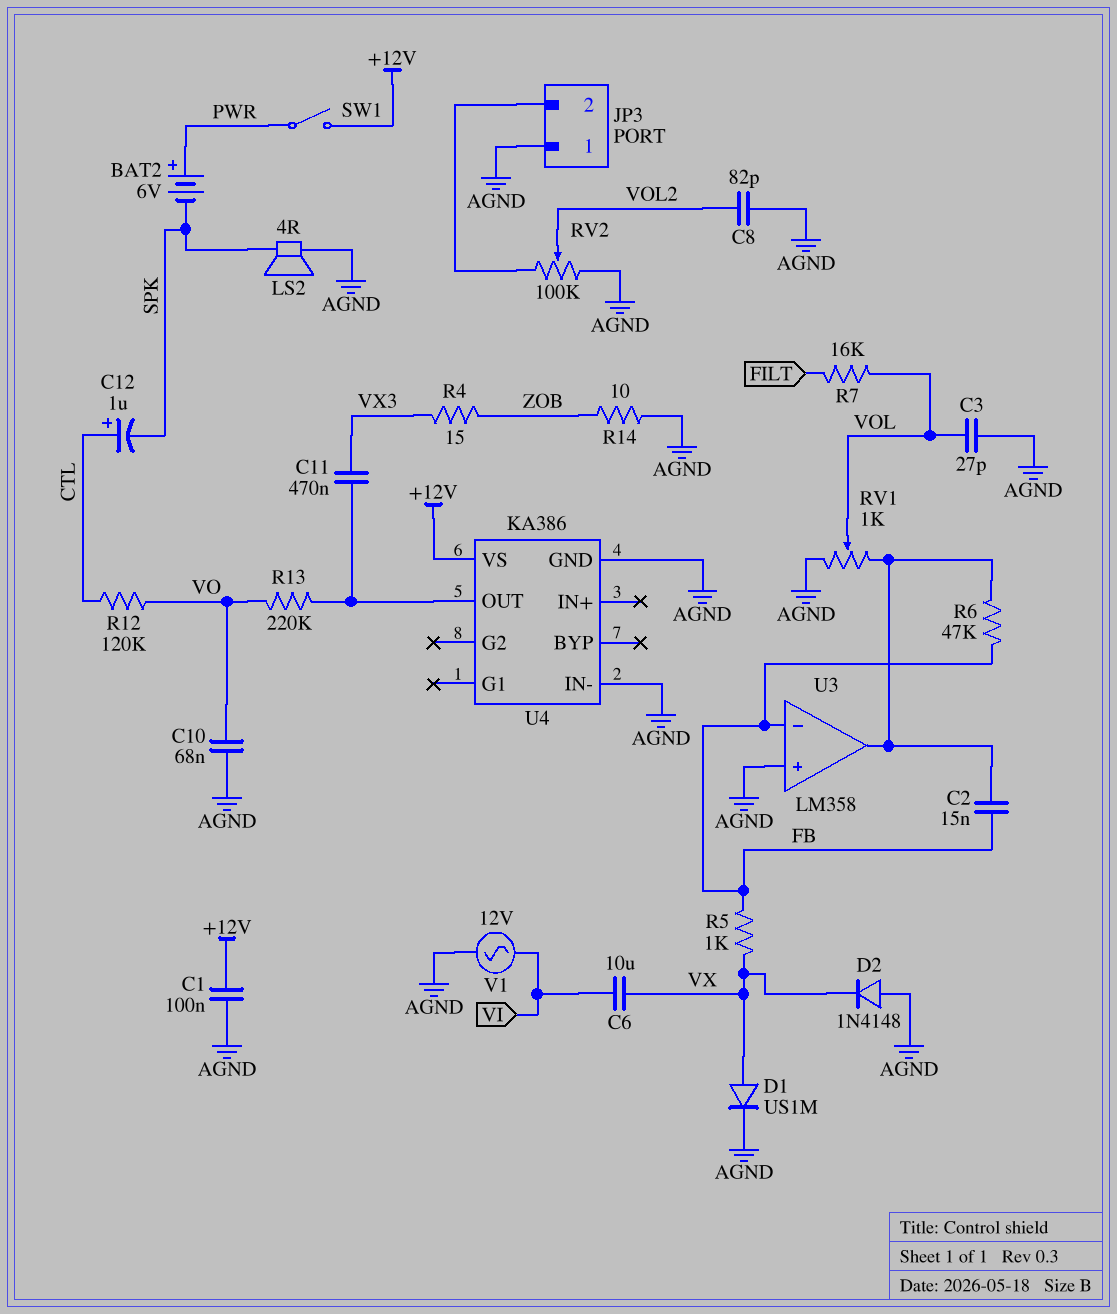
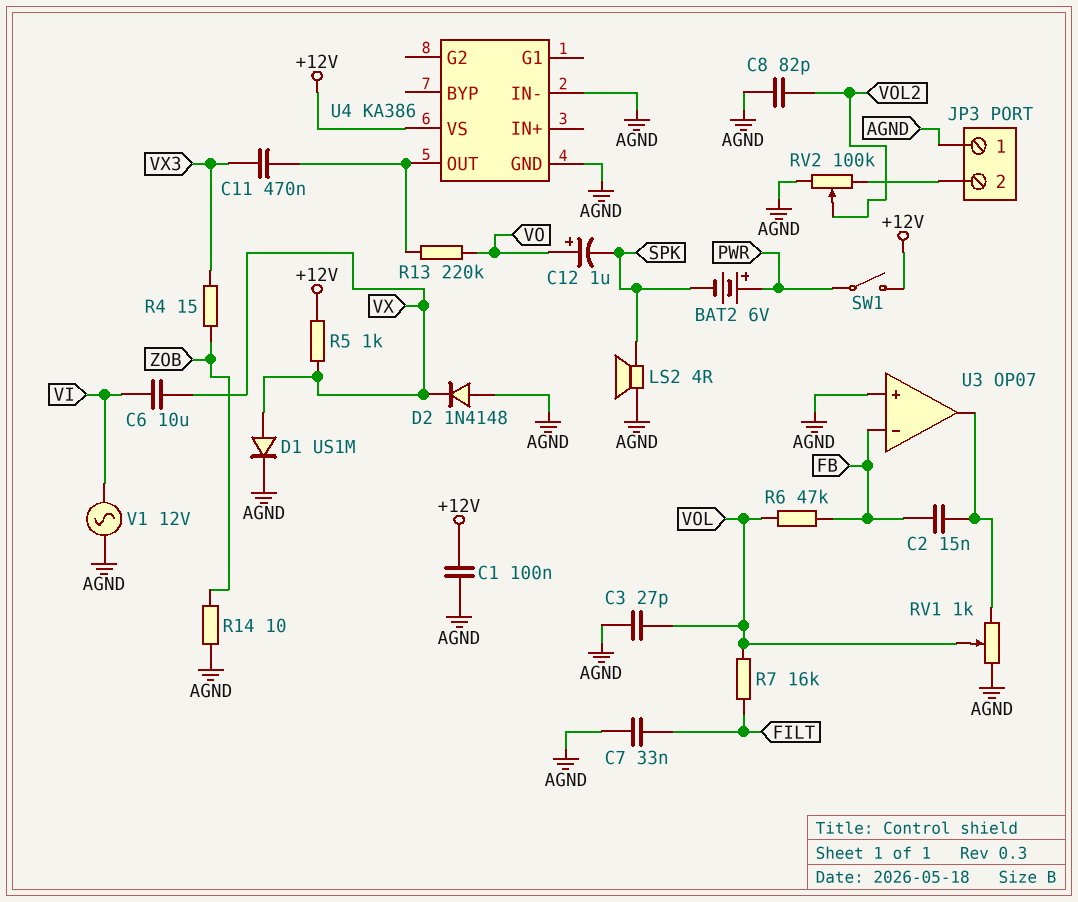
C7: none -> 33nF (AGND, FILT)
C10: 68nF (AGND, VO) -> none
C12: 1uF (plus CTL, minus SPK) -> 1uF (plus VO, minus SPK)
R5: 1k (FB, VX) -> 1k (+12V, VX)
R6: 47k (FB, U3/out) -> 47k (FB, VOL)
R12: 120k (CTL, VO) -> none
U3: LM358 -> OP07

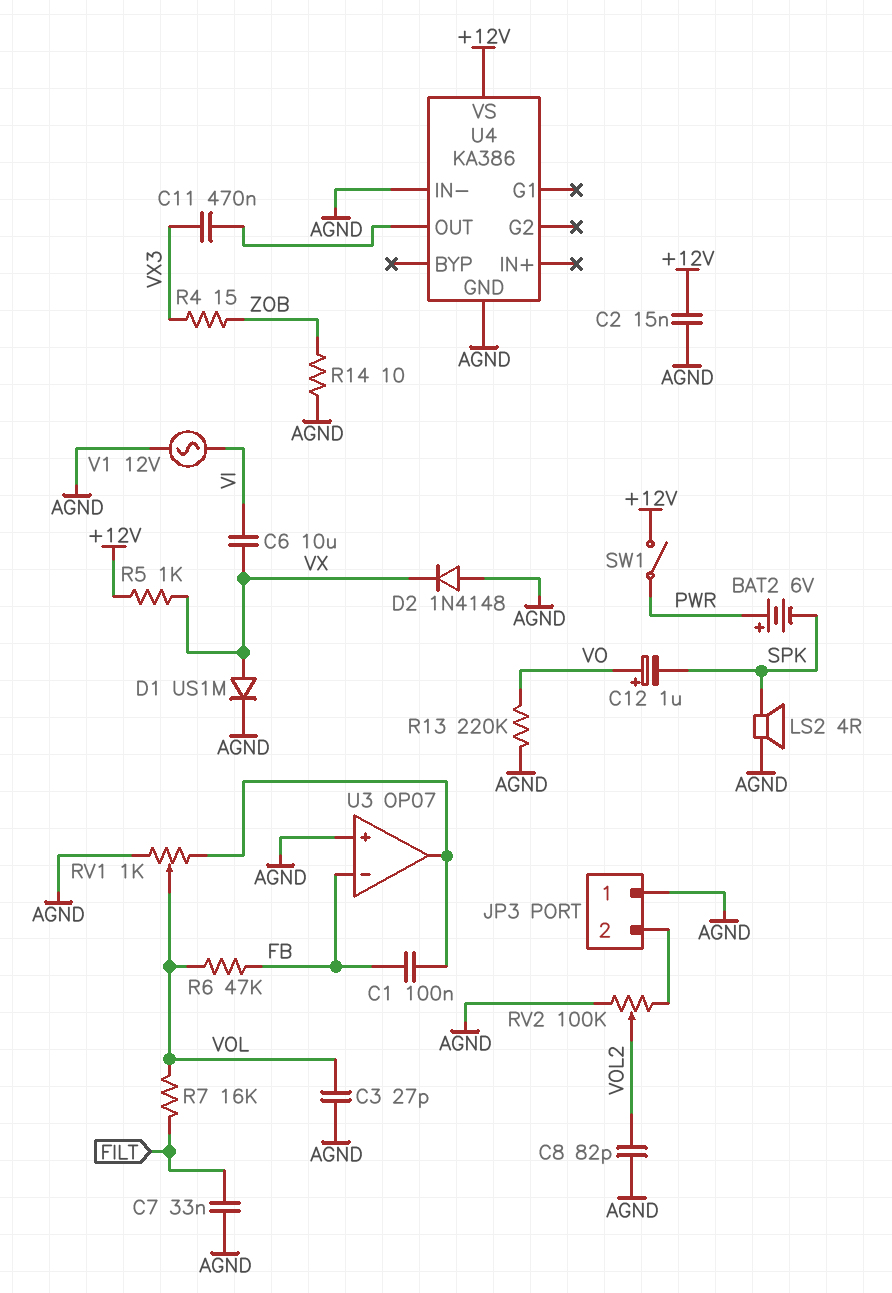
C1: 100nF (+12V, AGND) -> 100nF (FB, U3/out)
C2: 15nF (FB, U3/out) -> 15nF (+12V, AGND)
R13: 220k (U4/OUT, VO) -> 220k (AGND, VO)

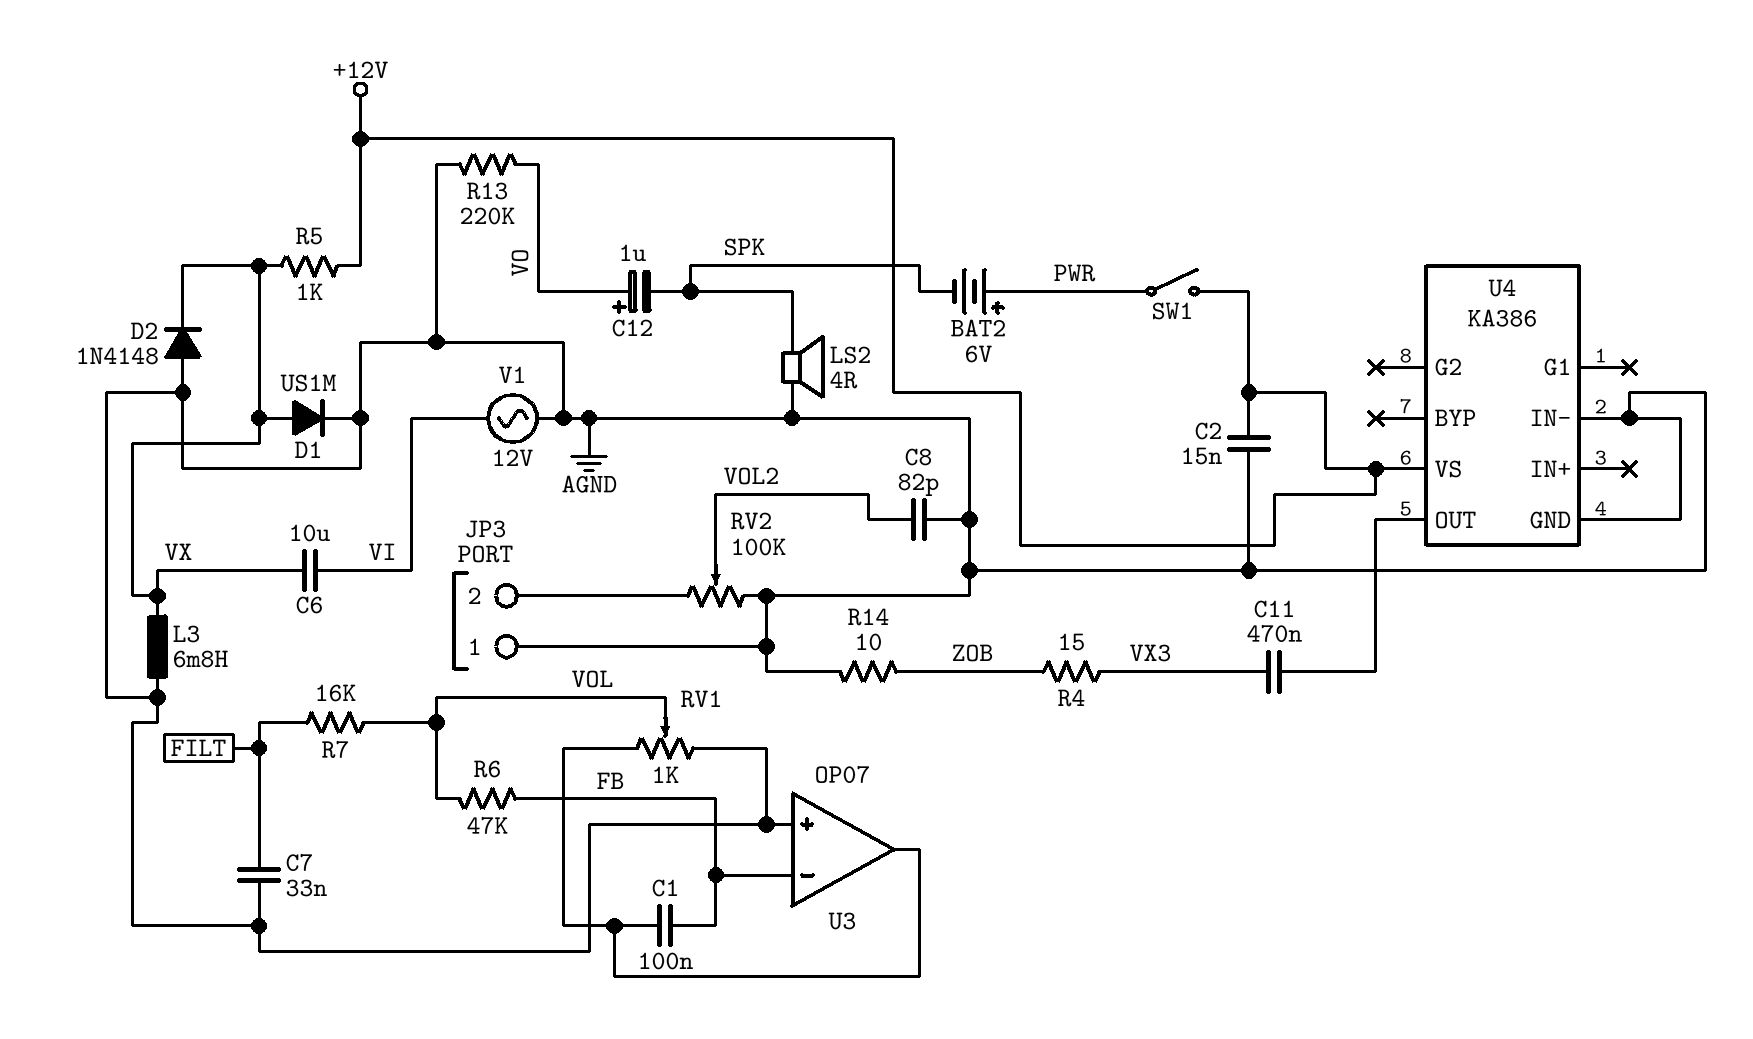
C3: 27pF (AGND, VOL) -> none
L3: none -> 6.8mH (AGND, VX)

